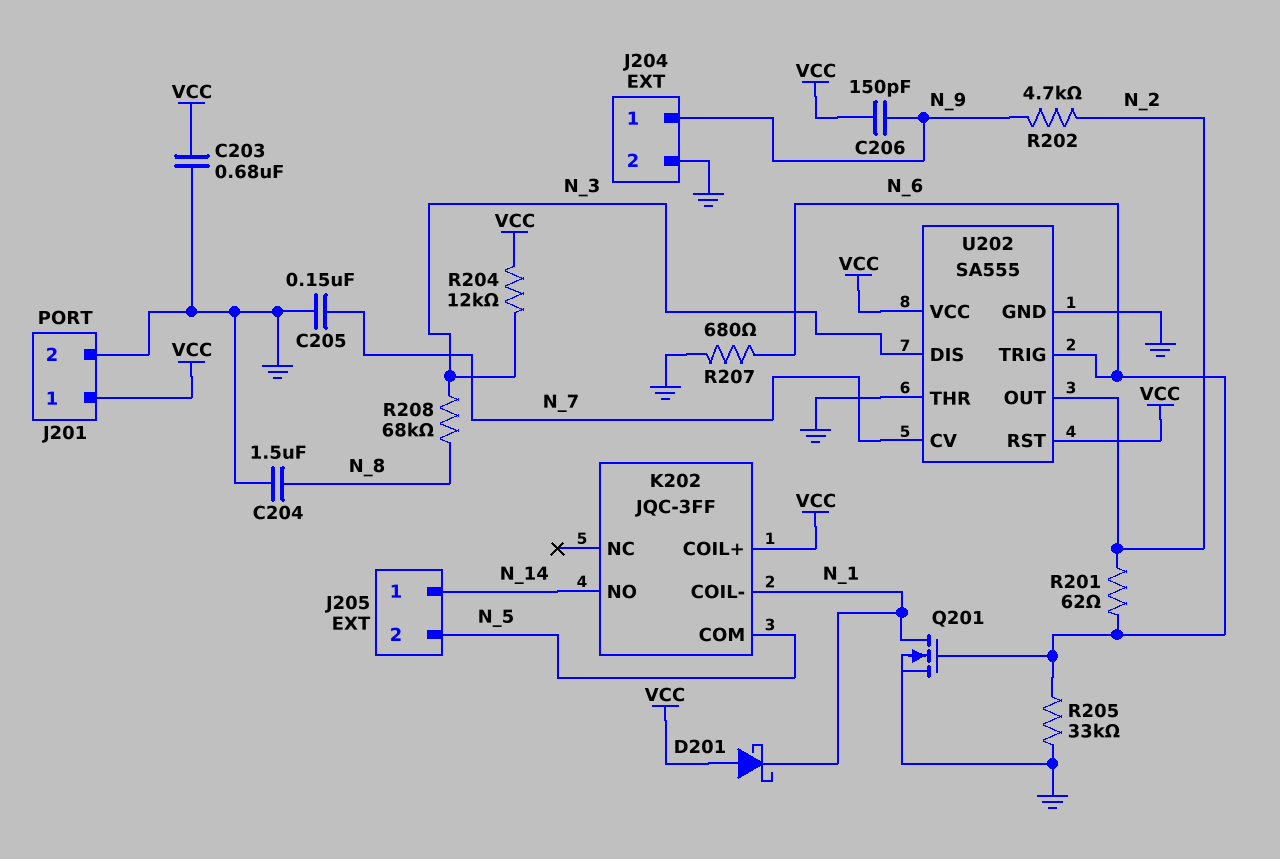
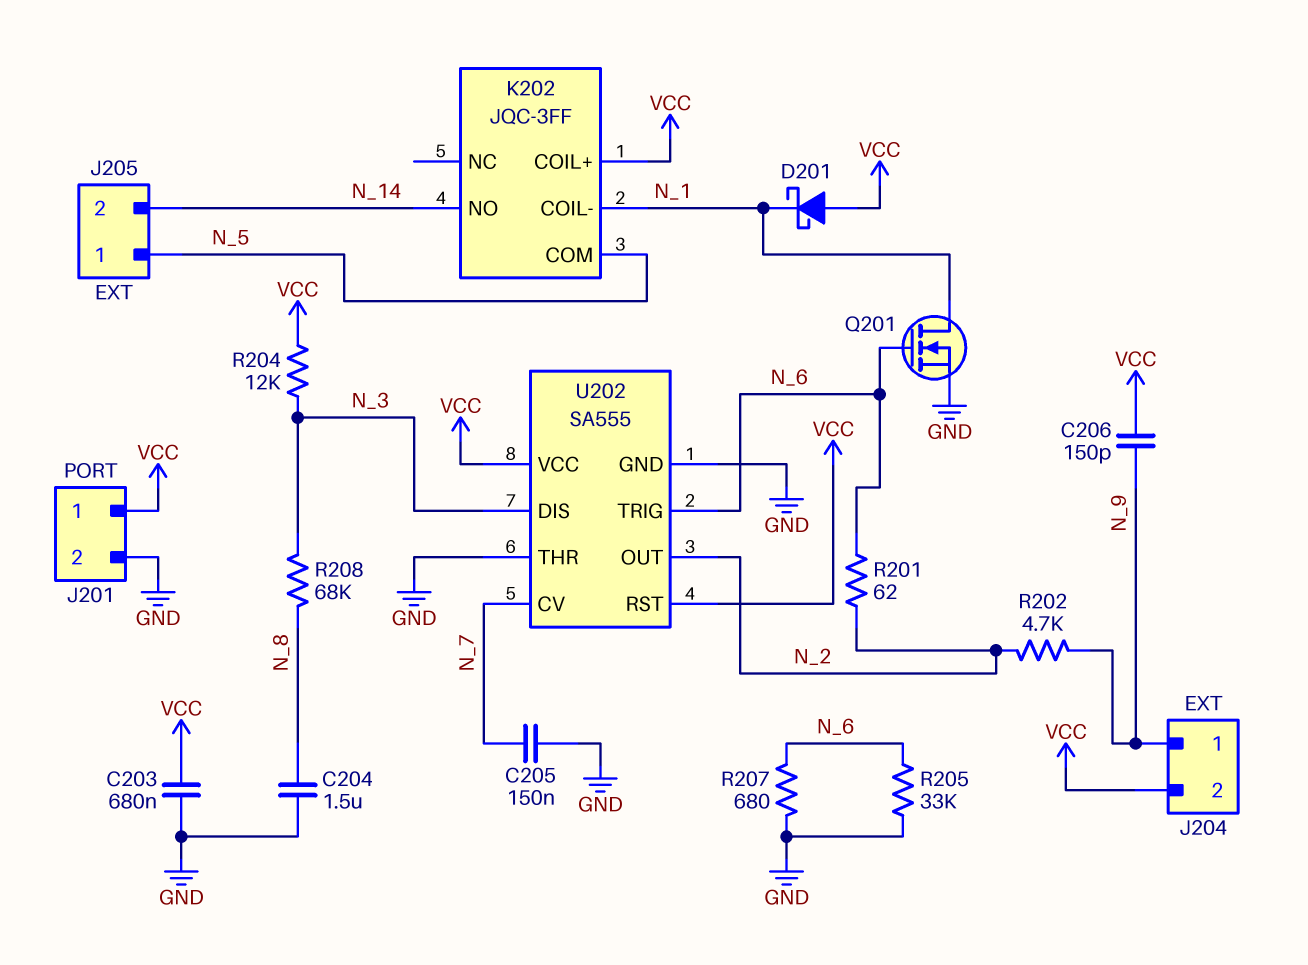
J204 pin 2: GND -> VCC
J205 pin 1: N_14 -> N_5
J205 pin 2: N_5 -> N_14

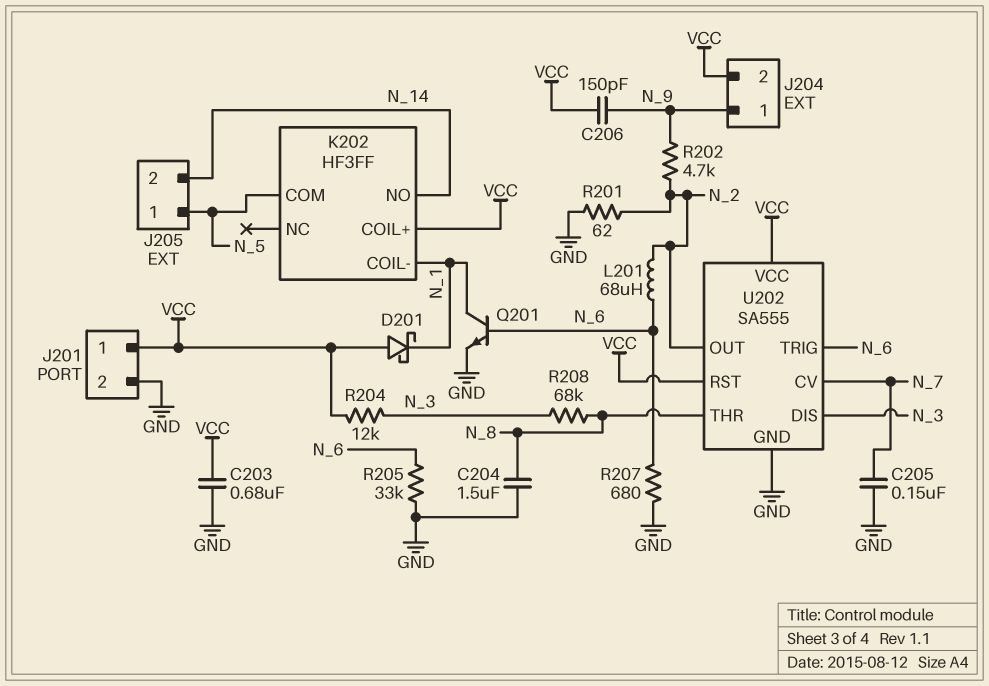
K202: JQC-3FF -> HF3FF
L201: none -> 68uH (N_2, N_6)
Q201: NMOS (G N_6, D N_1, S GND) -> NPN (B N_6, C N_1, E GND)
R201: 62 (N_2, N_6) -> 62 (GND, N_2)
U202 pin THR: GND -> N_8

